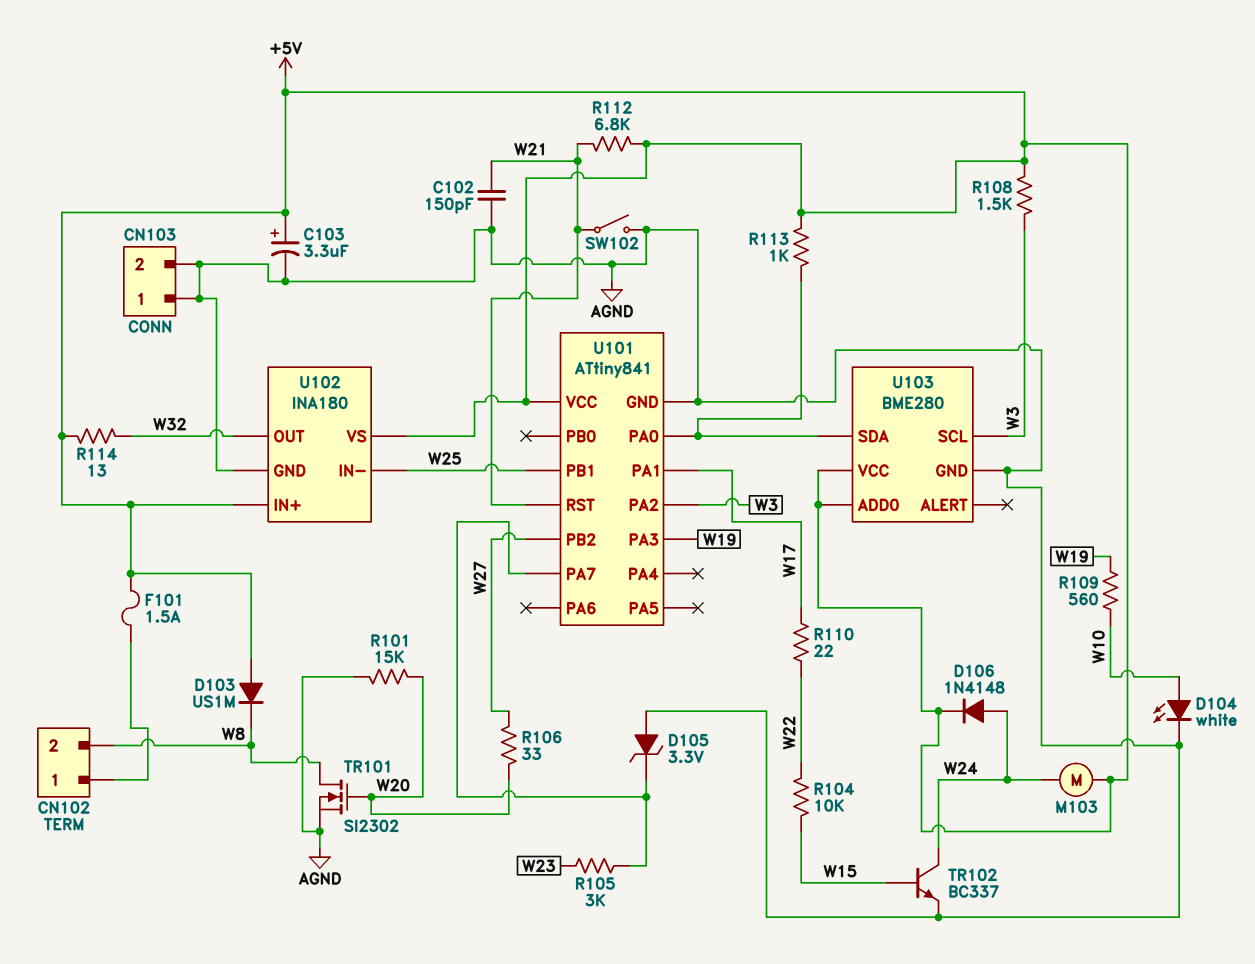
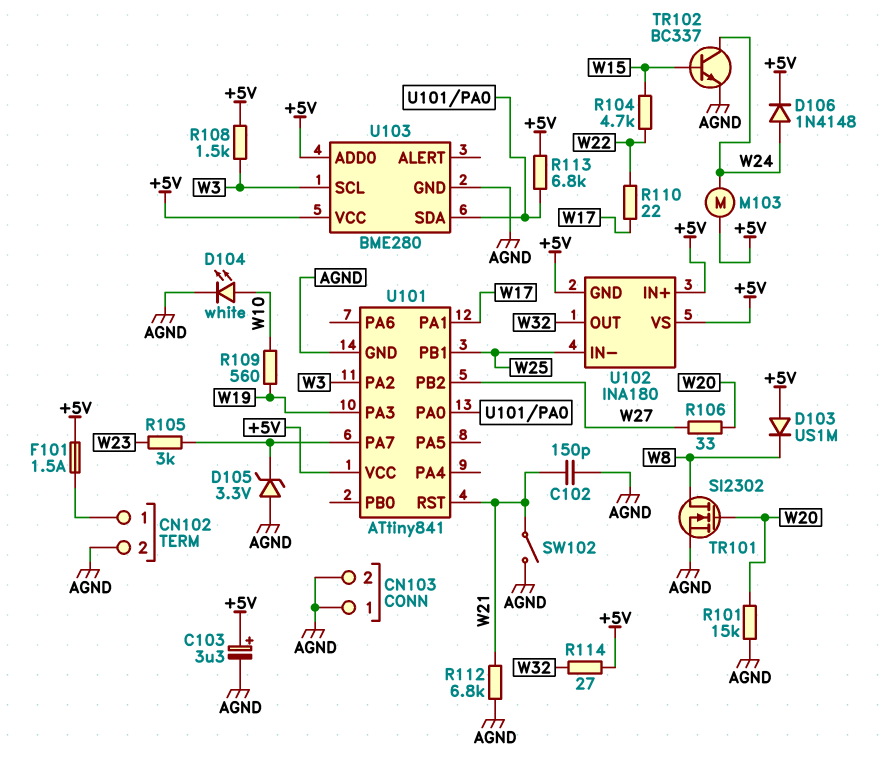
CN102 pin 2: W8 -> AGND
R104: 10k (W15, W22) -> 4.7k (W15, W22)
R112: 6.8k (+5V, W21) -> 6.8k (AGND, W21)
R113: 1k (+5V, U101/PA0) -> 6.8k (+5V, U101/PA0)
R114: 13 (+5V, W32) -> 27 (+5V, W32)
U102 pin GND: AGND -> +5V

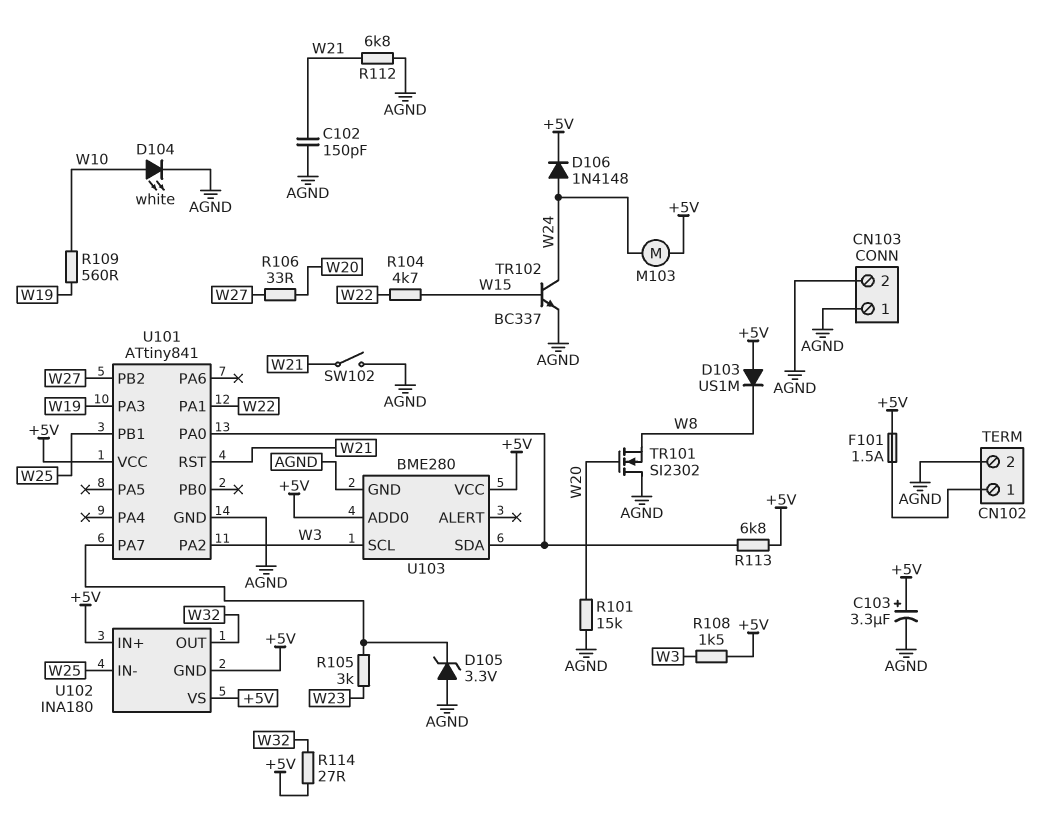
R110: 22 (W17, W22) -> none
TR101: NMOS SI2302 (G W20, D W8, S AGND) -> NMOS SI2302 (G W20, D AGND, S W8)
U101 pin PA1: W17 -> W22

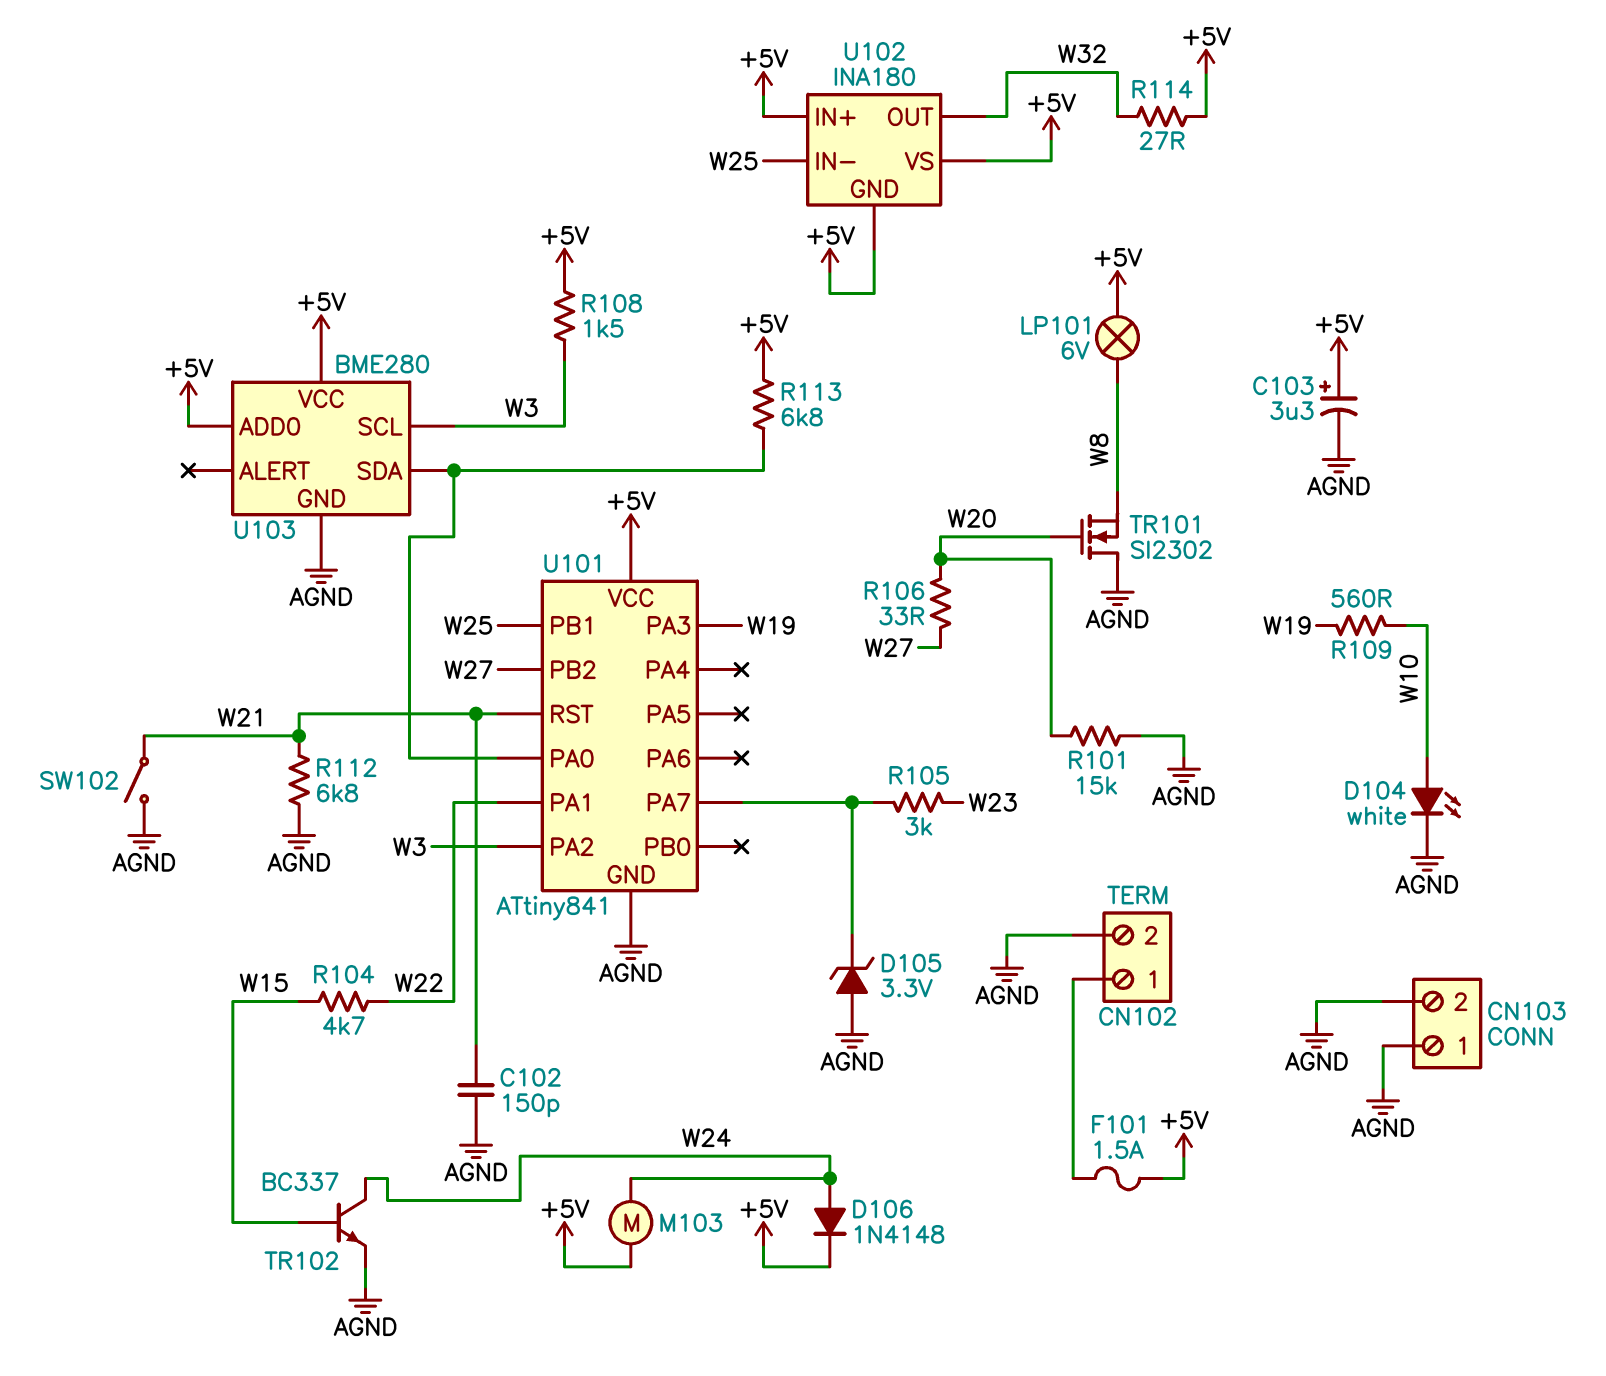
D103: diode US1M (A +5V, K W8) -> none
LP101: none -> lamp 6V (+5V, W8)

